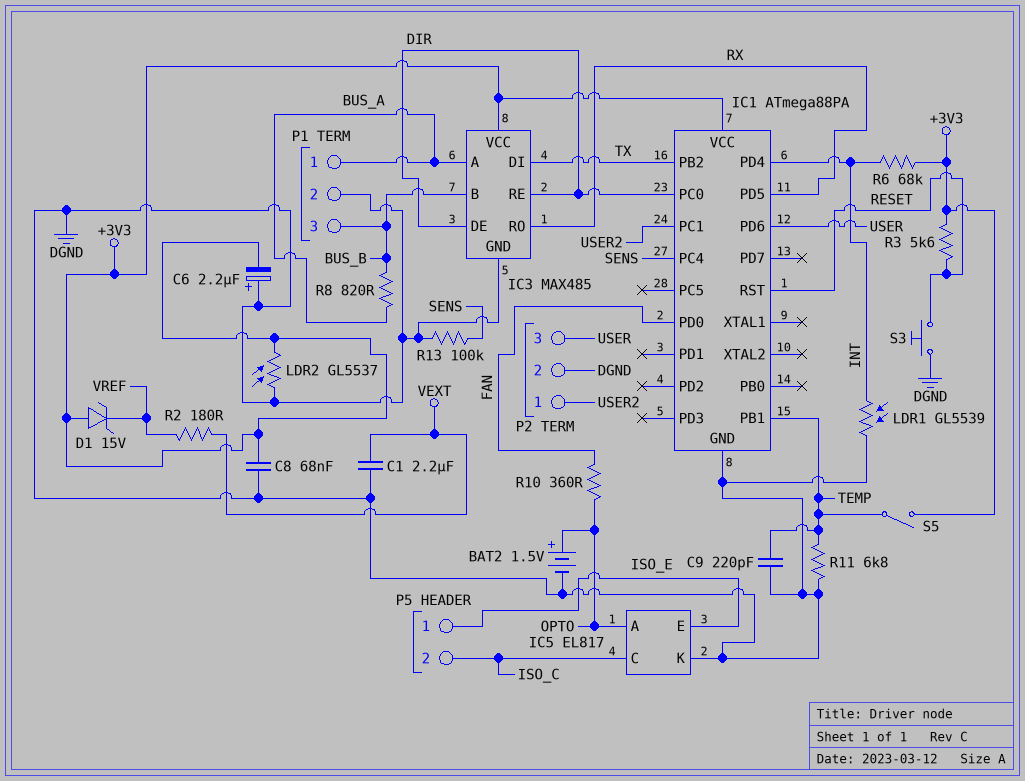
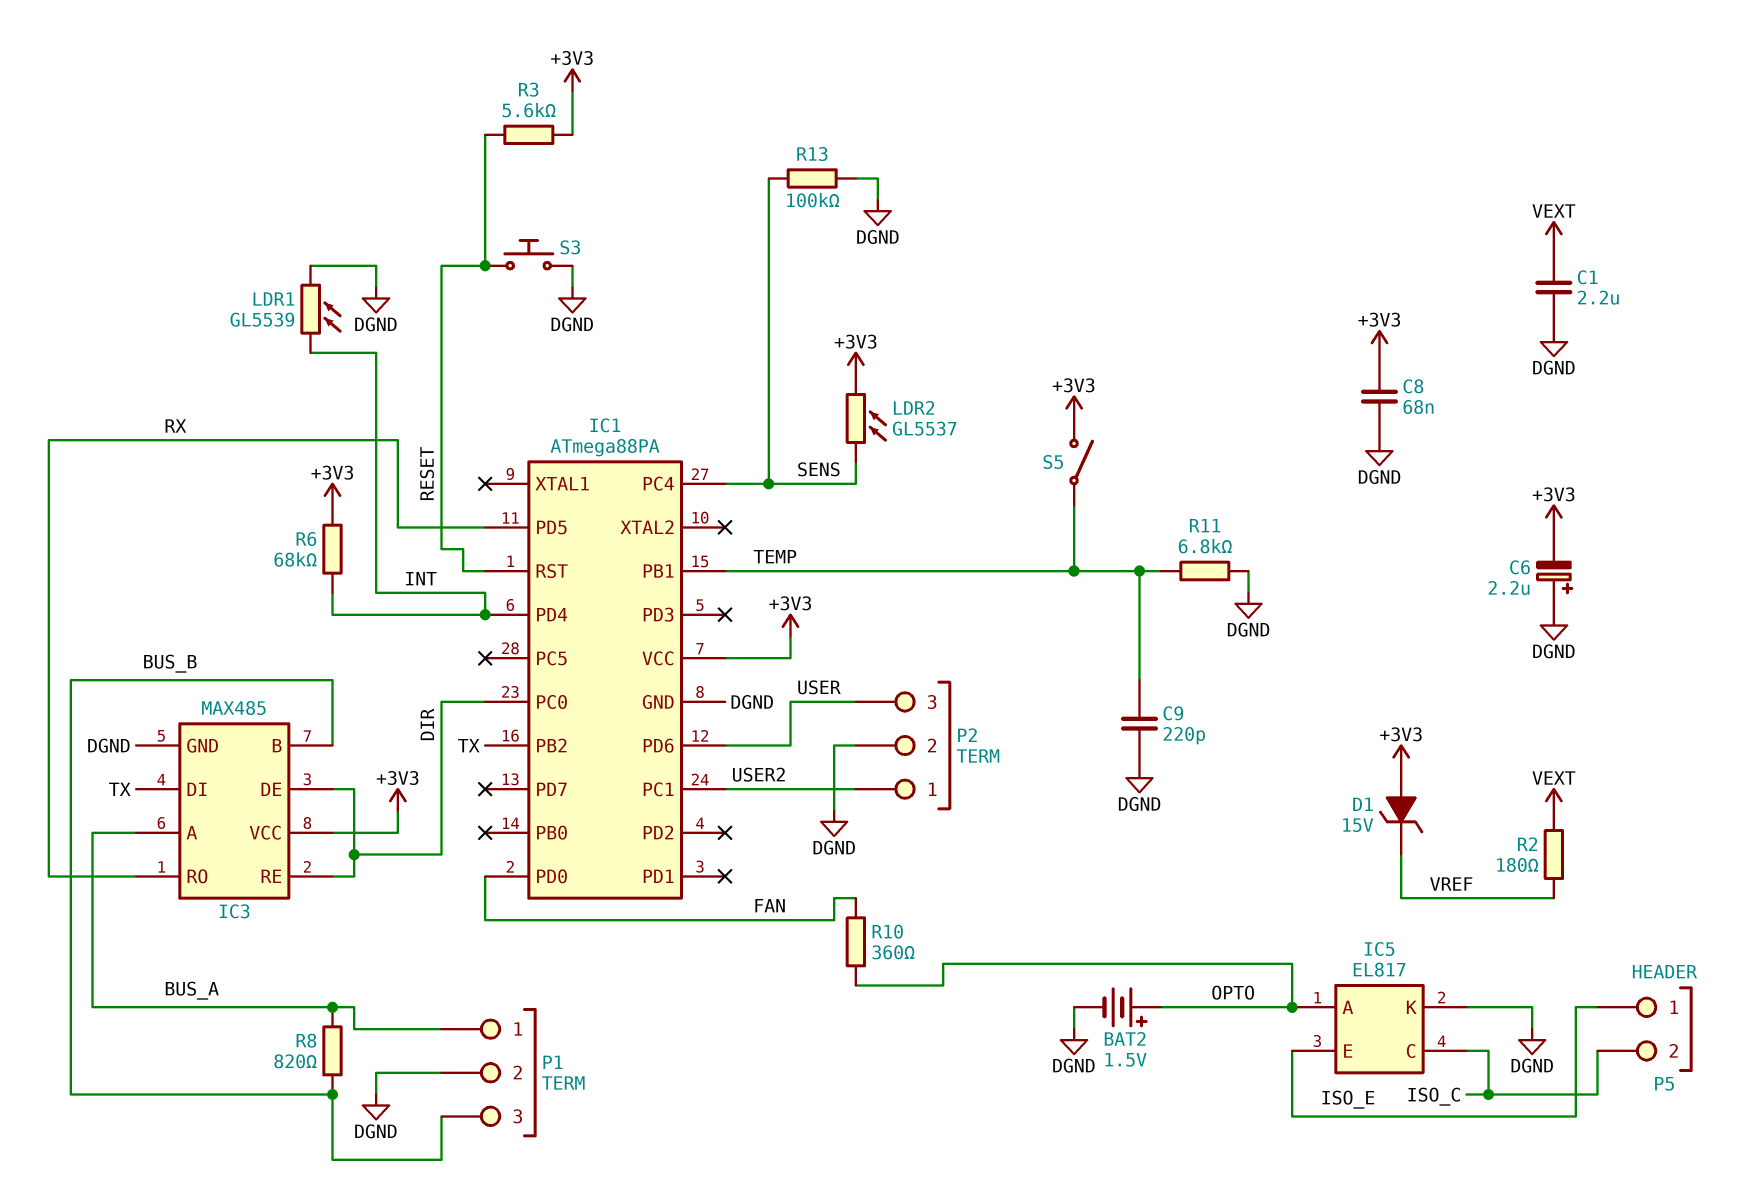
LDR2: GL5537 (+3V3, DGND) -> GL5537 (+3V3, SENS)

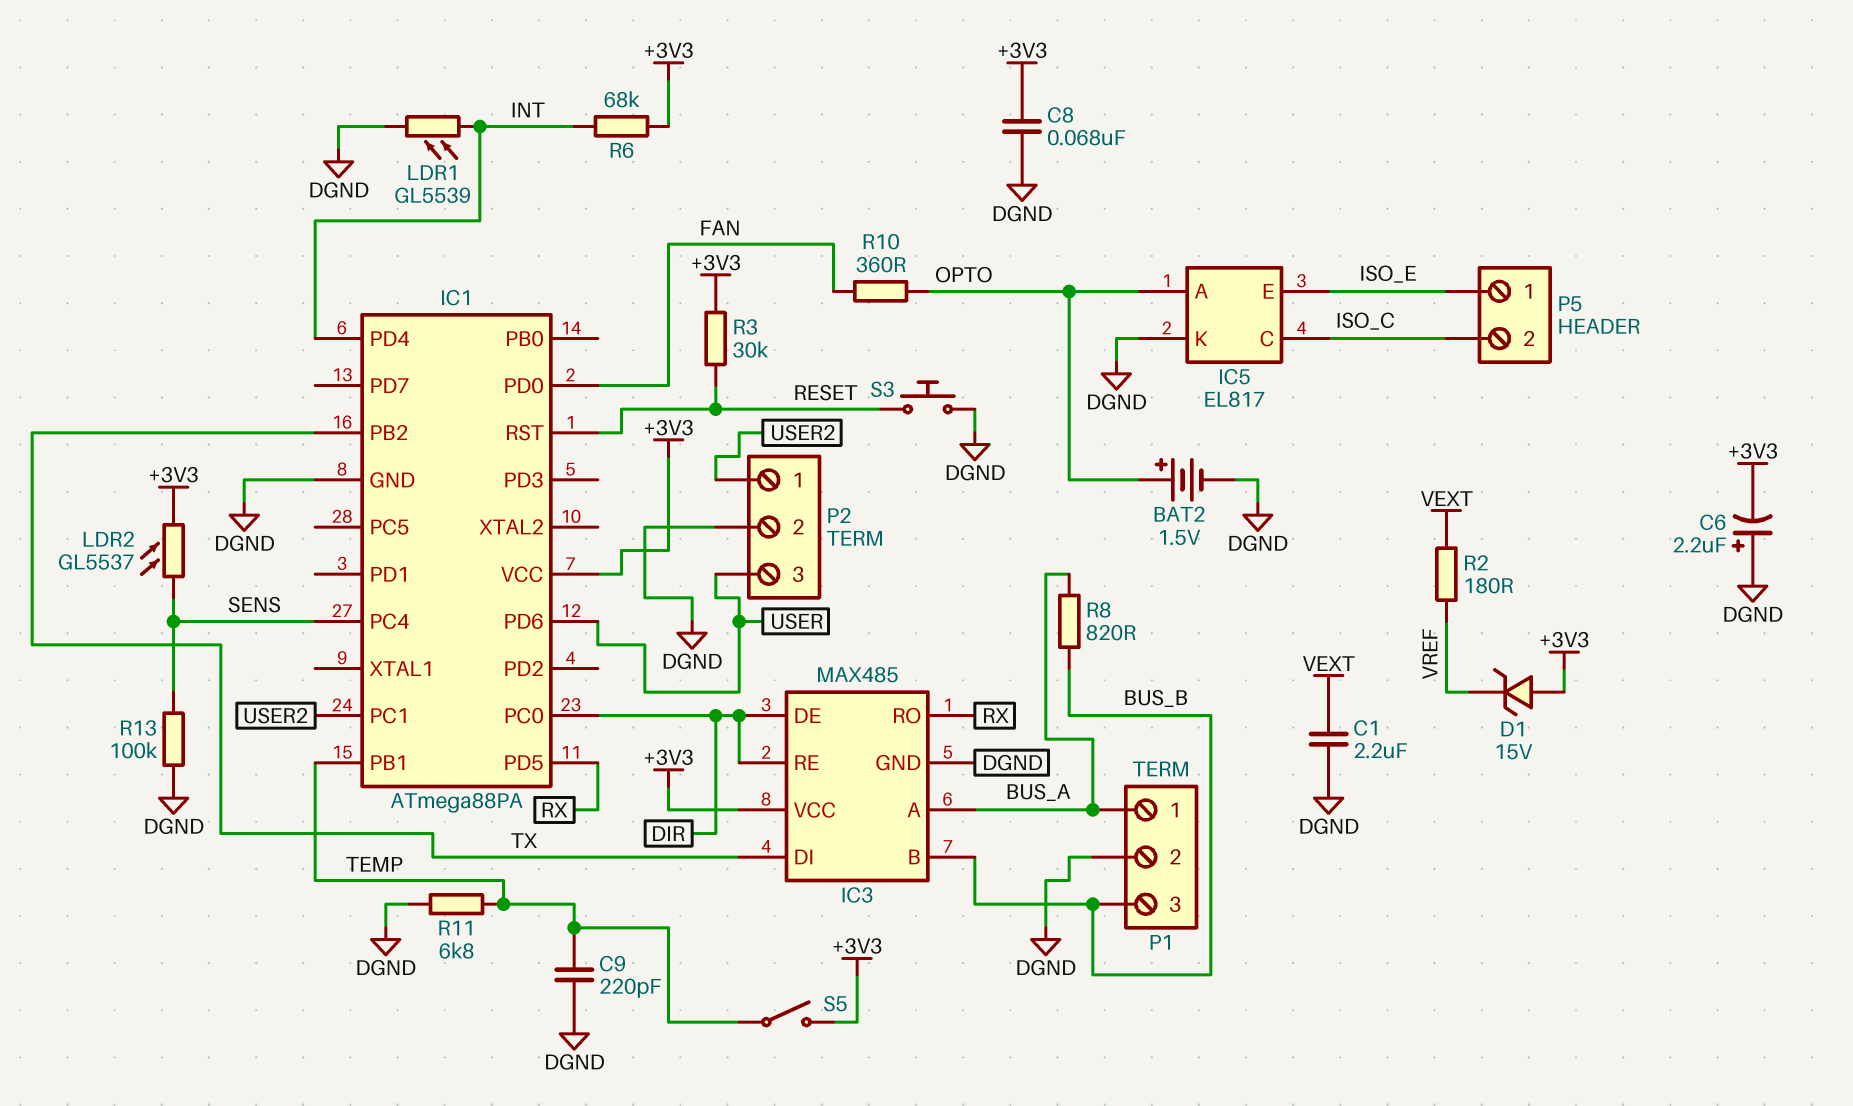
R3: 5.6k (+3V3, RESET) -> 30k (+3V3, RESET)

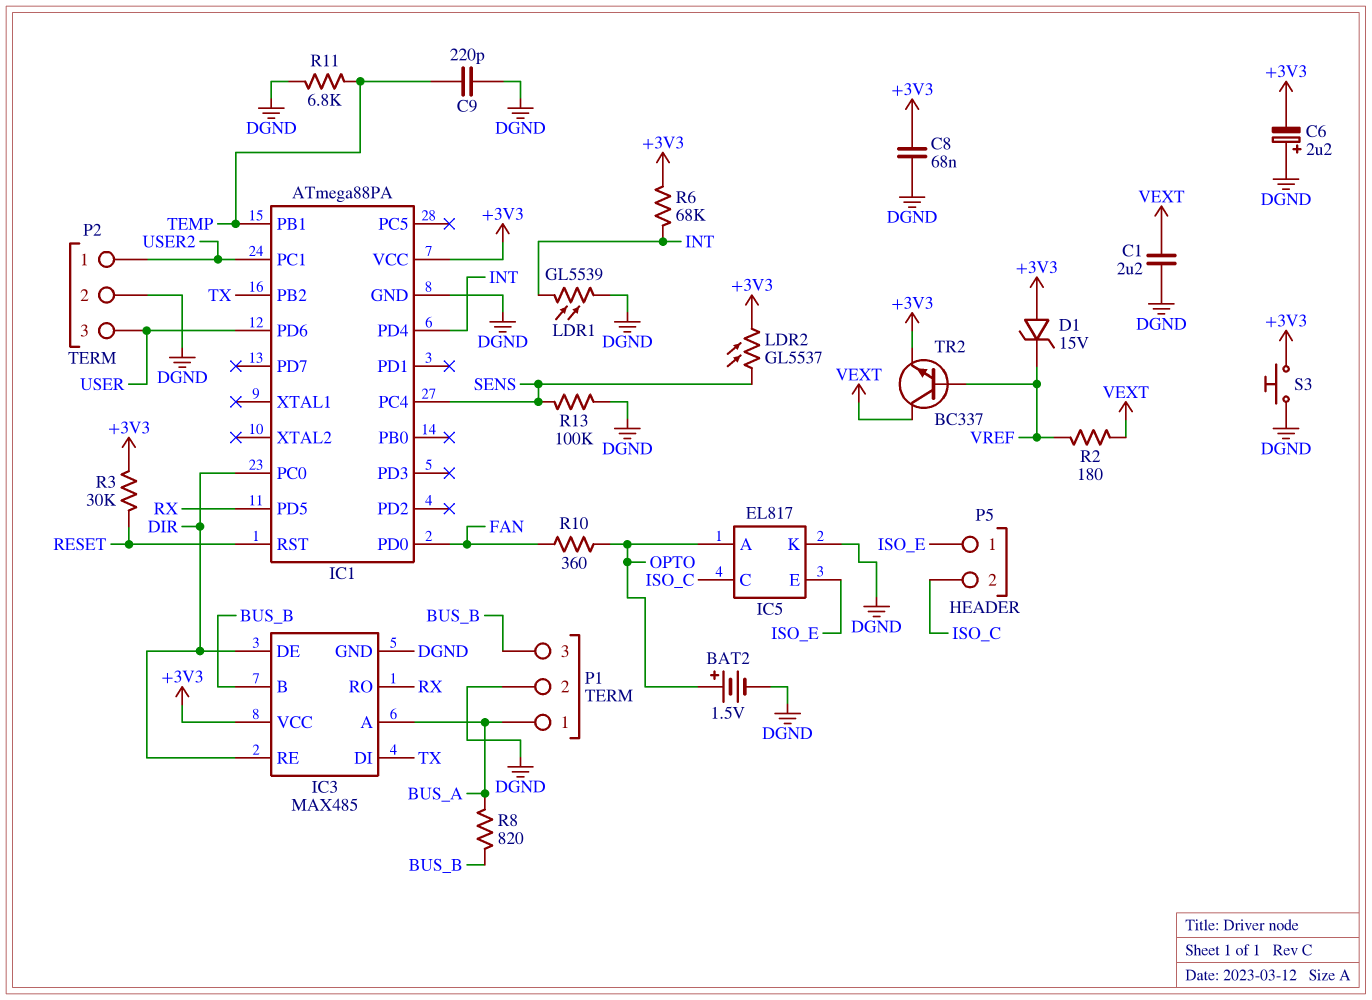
S3: button (DGND, RESET) -> button (+3V3, DGND)
S5: switch (+3V3, TEMP) -> none
TR2: none -> NPN BC337 (B VREF, C VEXT, E +3V3)

